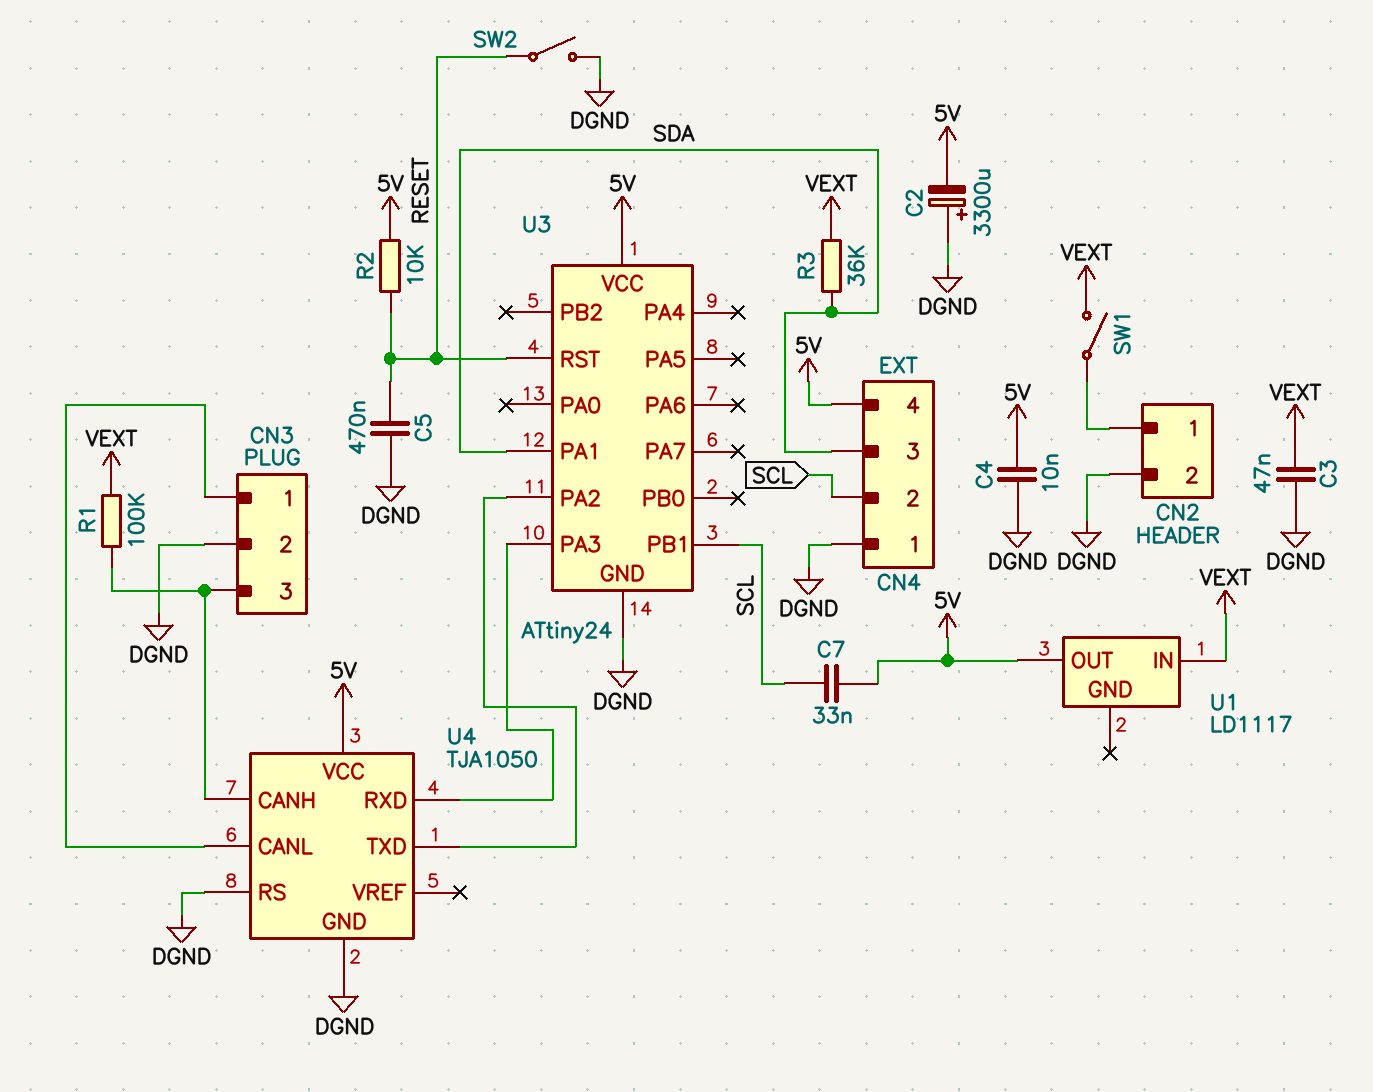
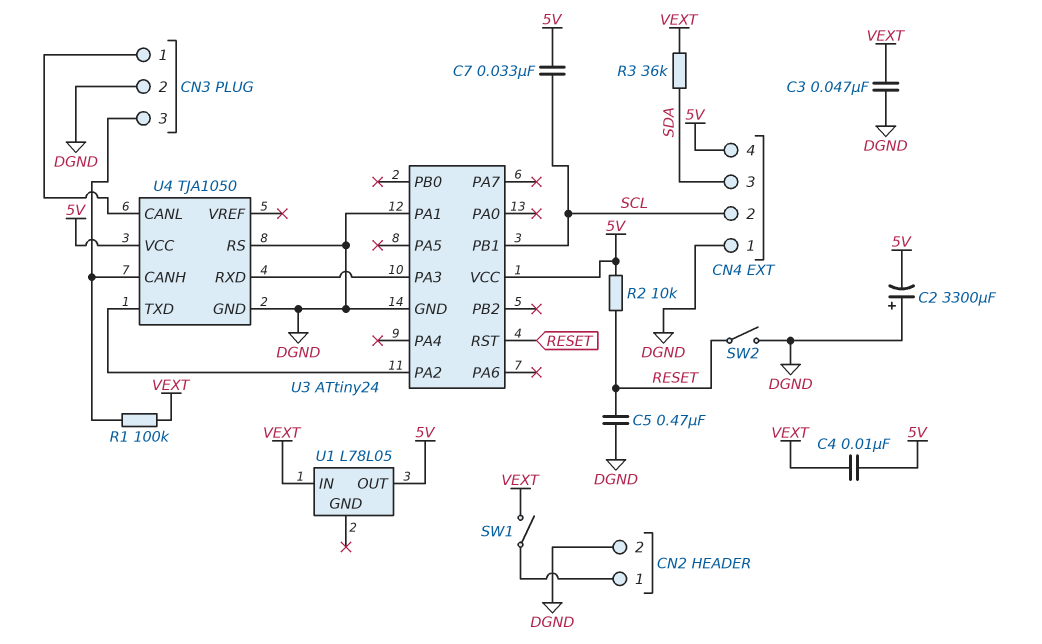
C4: 10nF (5V, DGND) -> 10nF (5V, VEXT)
U1: LD1117 -> L78L05
U3 pin PA1: SDA -> DGND

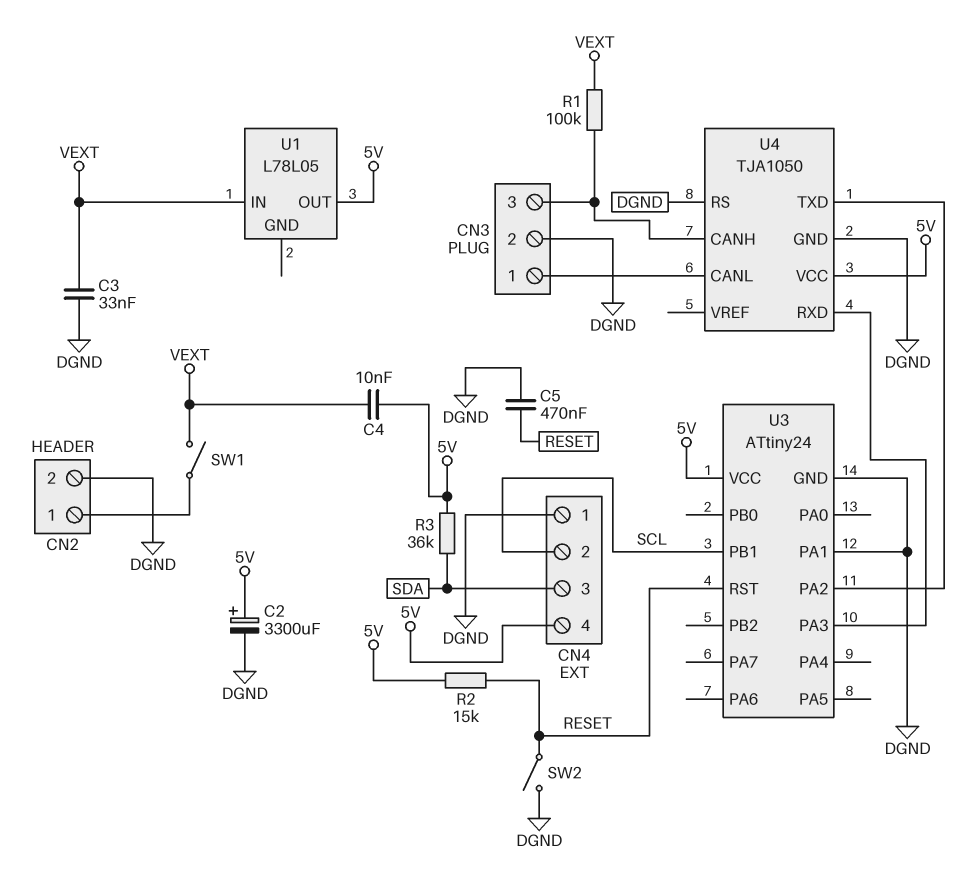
C2: 3300uF (plus DGND, minus 5V) -> 3300uF (plus 5V, minus DGND)
C3: 47nF (DGND, VEXT) -> 33nF (DGND, VEXT)
C7: 33nF (5V, SCL) -> none
R2: 10k (5V, RESET) -> 15k (5V, RESET)
R3: 36k (SDA, VEXT) -> 36k (5V, SDA)

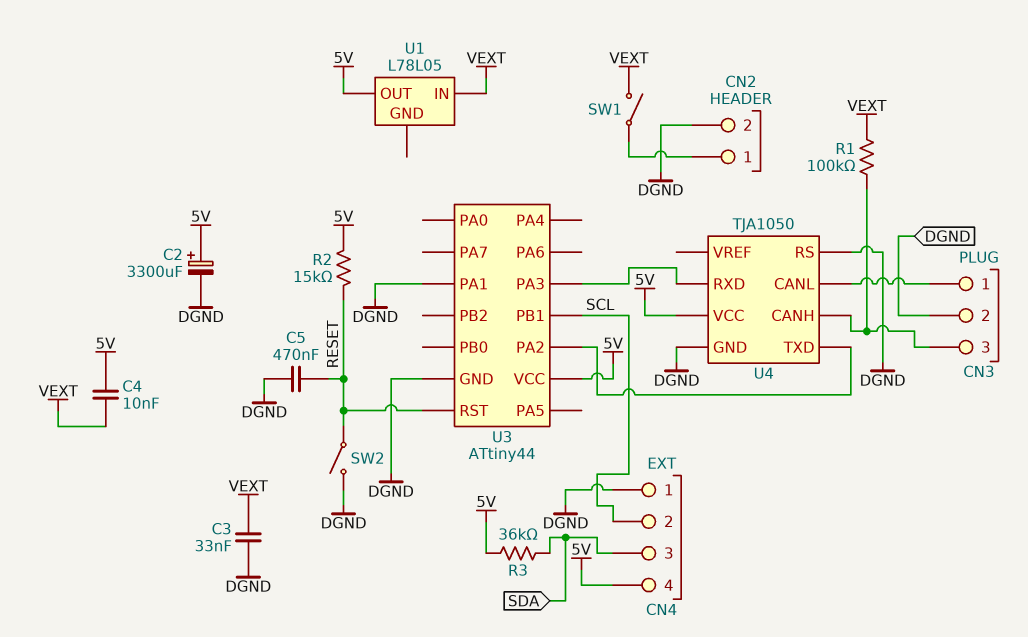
U3: ATtiny24 -> ATtiny44

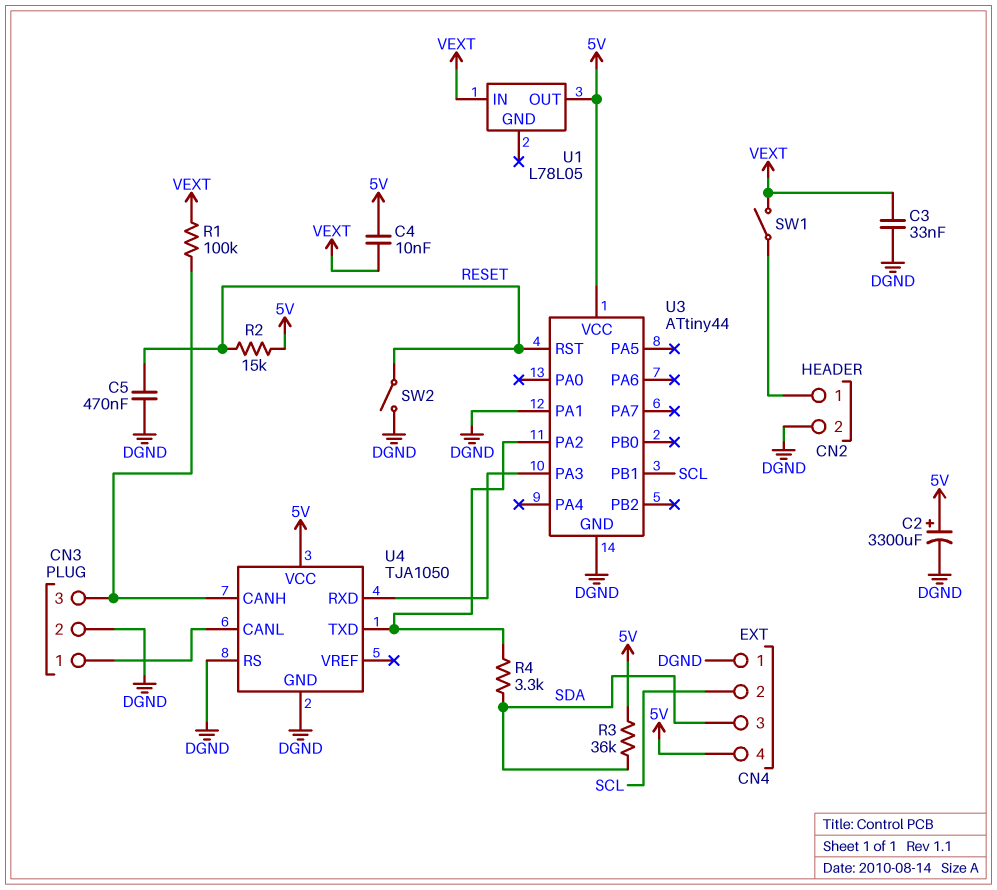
R4: none -> 3.3k (SDA, U3/PA2)

